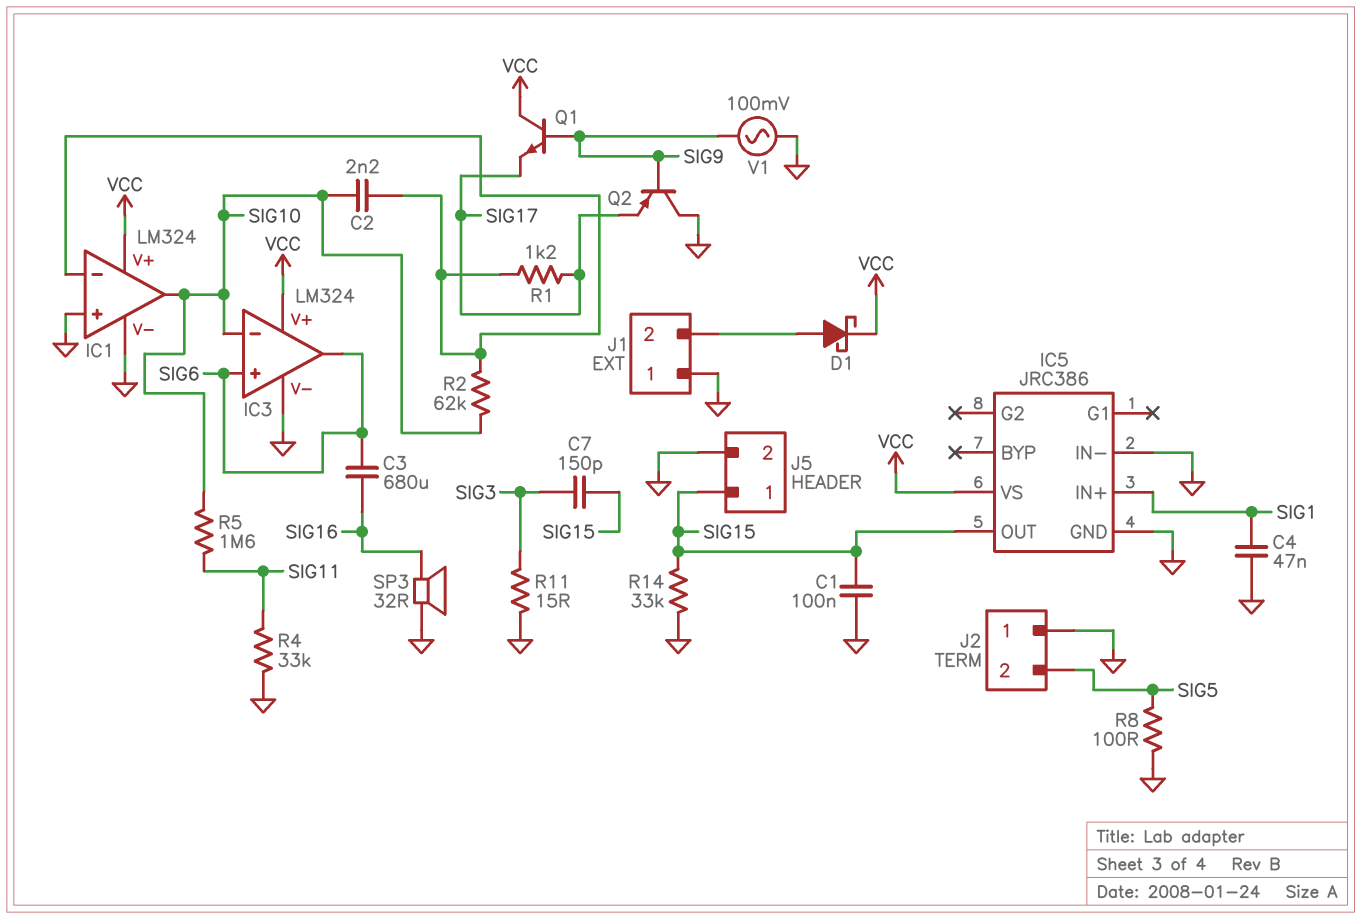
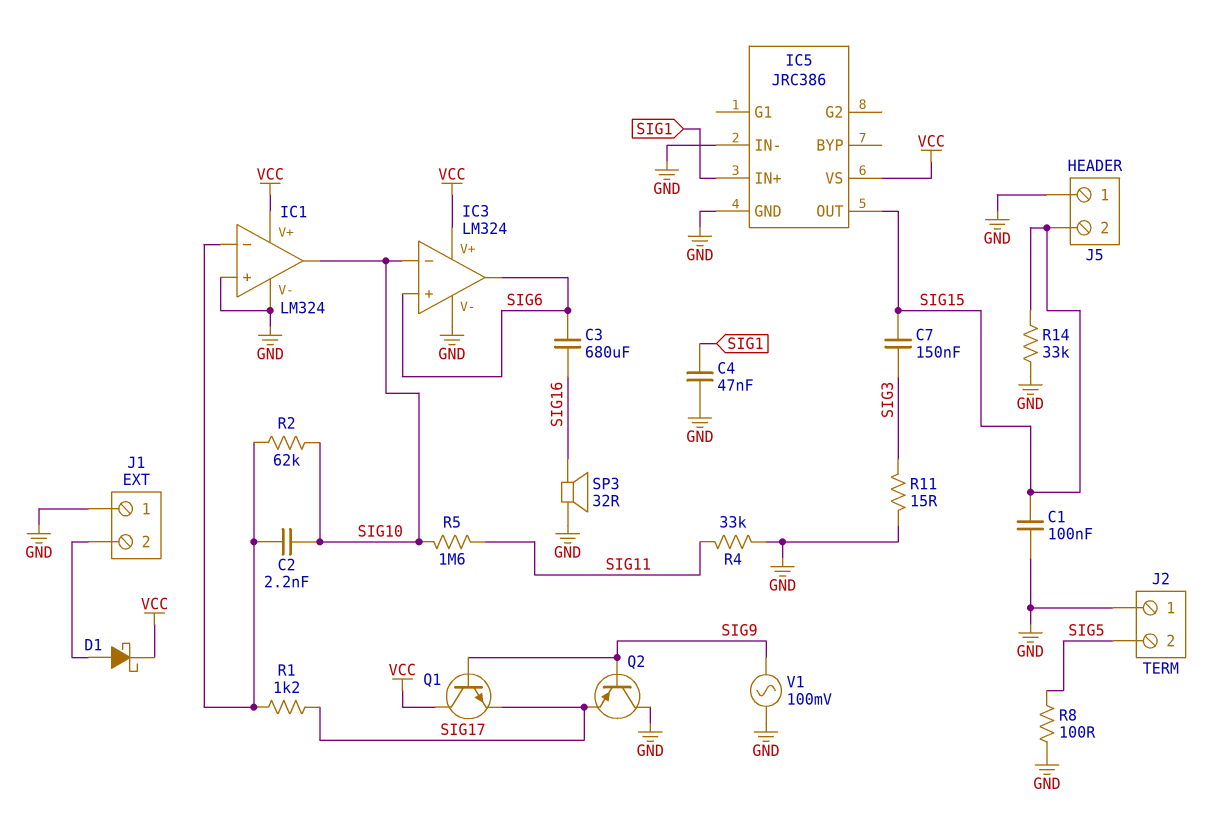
C7: 150pF (SIG3, SIG15) -> 150nF (SIG3, SIG15)
J5 pin 1: SIG15 -> GND
J5 pin 2: GND -> SIG15

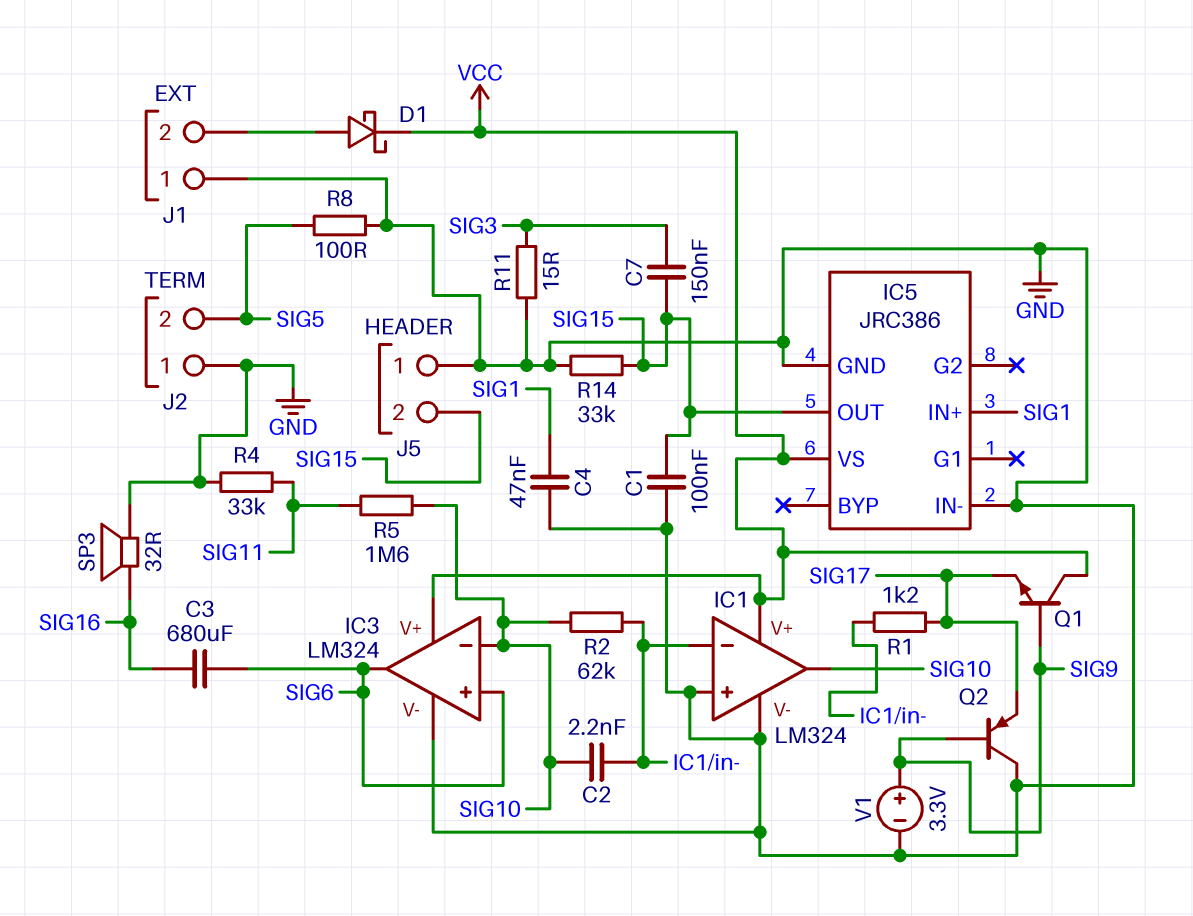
V1: AC 100mV (GND, SIG9) -> 3.3V (plus SIG9, minus GND)

